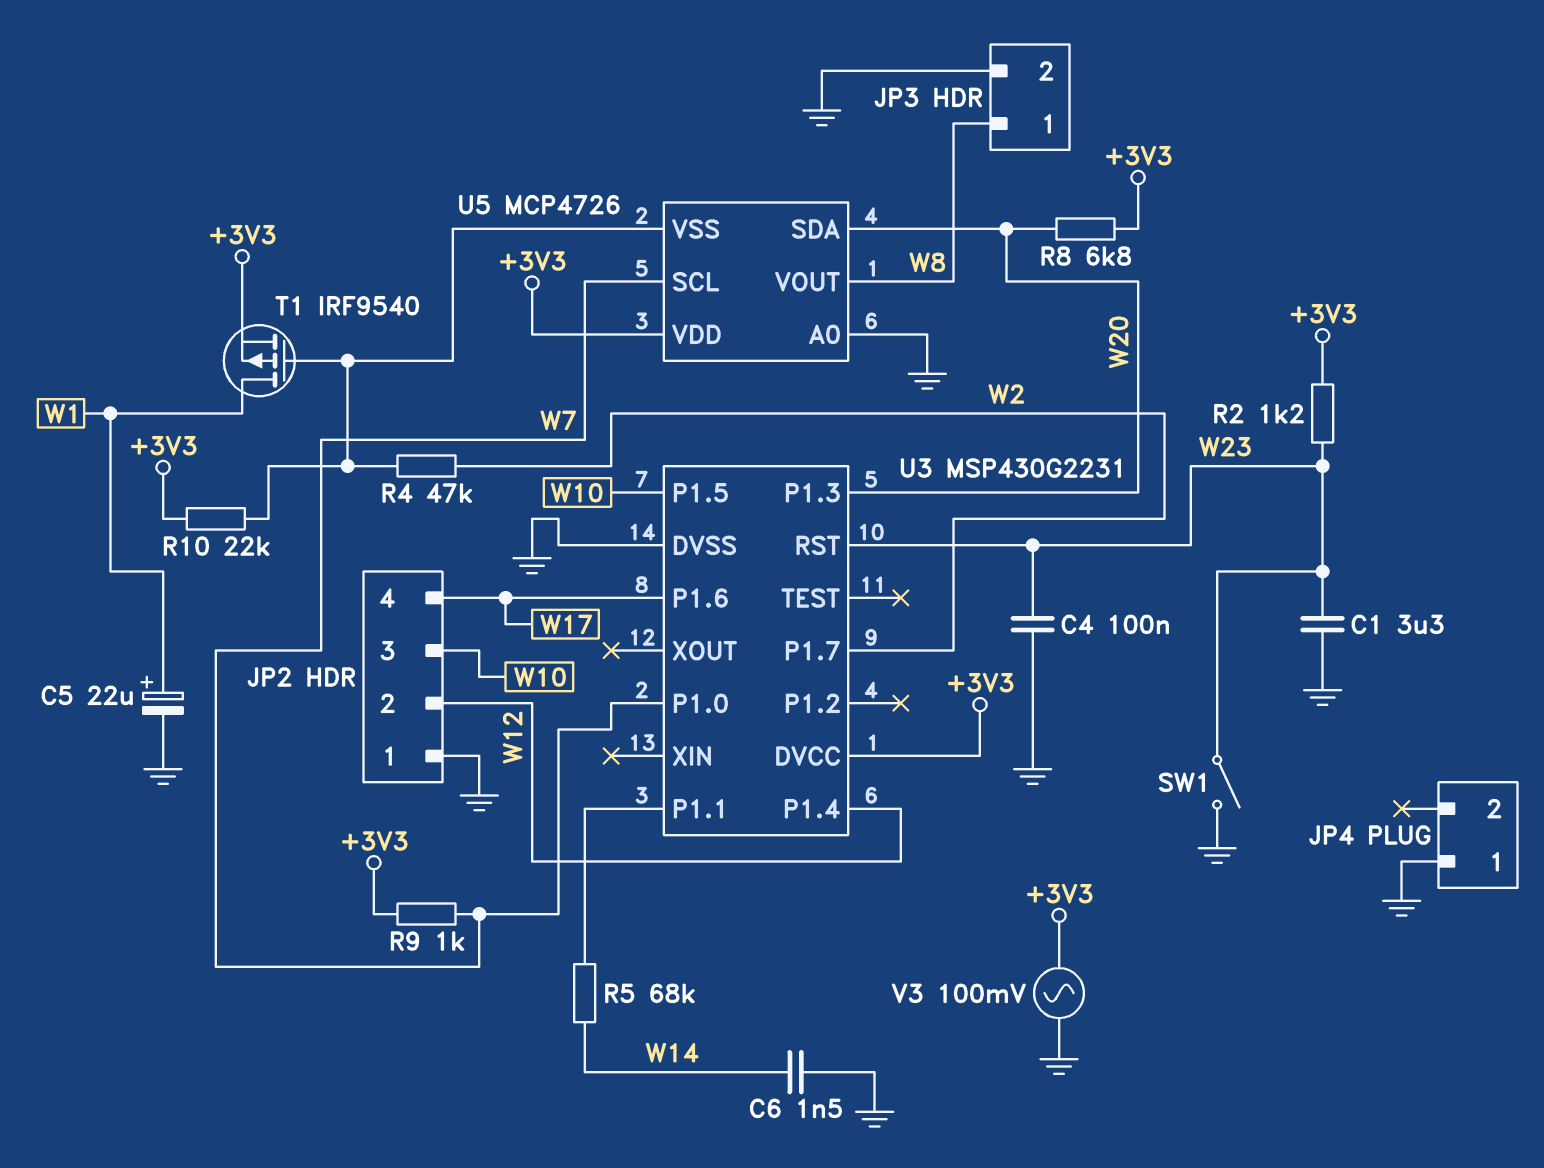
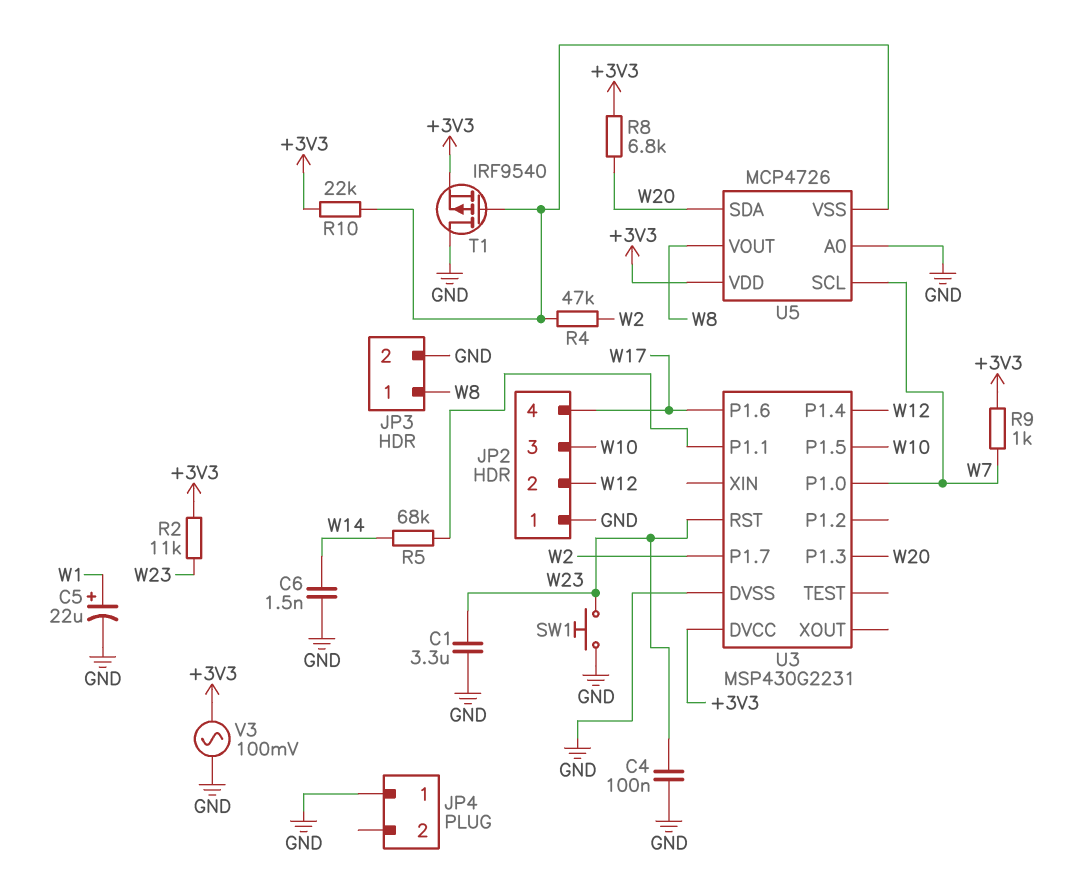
R2: 1.2k (+3V3, W23) -> 11k (+3V3, W23)
SW1: switch (GND, W23) -> button (GND, W23)
T1: PMOS IRF9540 (G U5/VSS, D W1, S +3V3) -> PMOS IRF9540 (G U5/VSS, D GND, S +3V3)

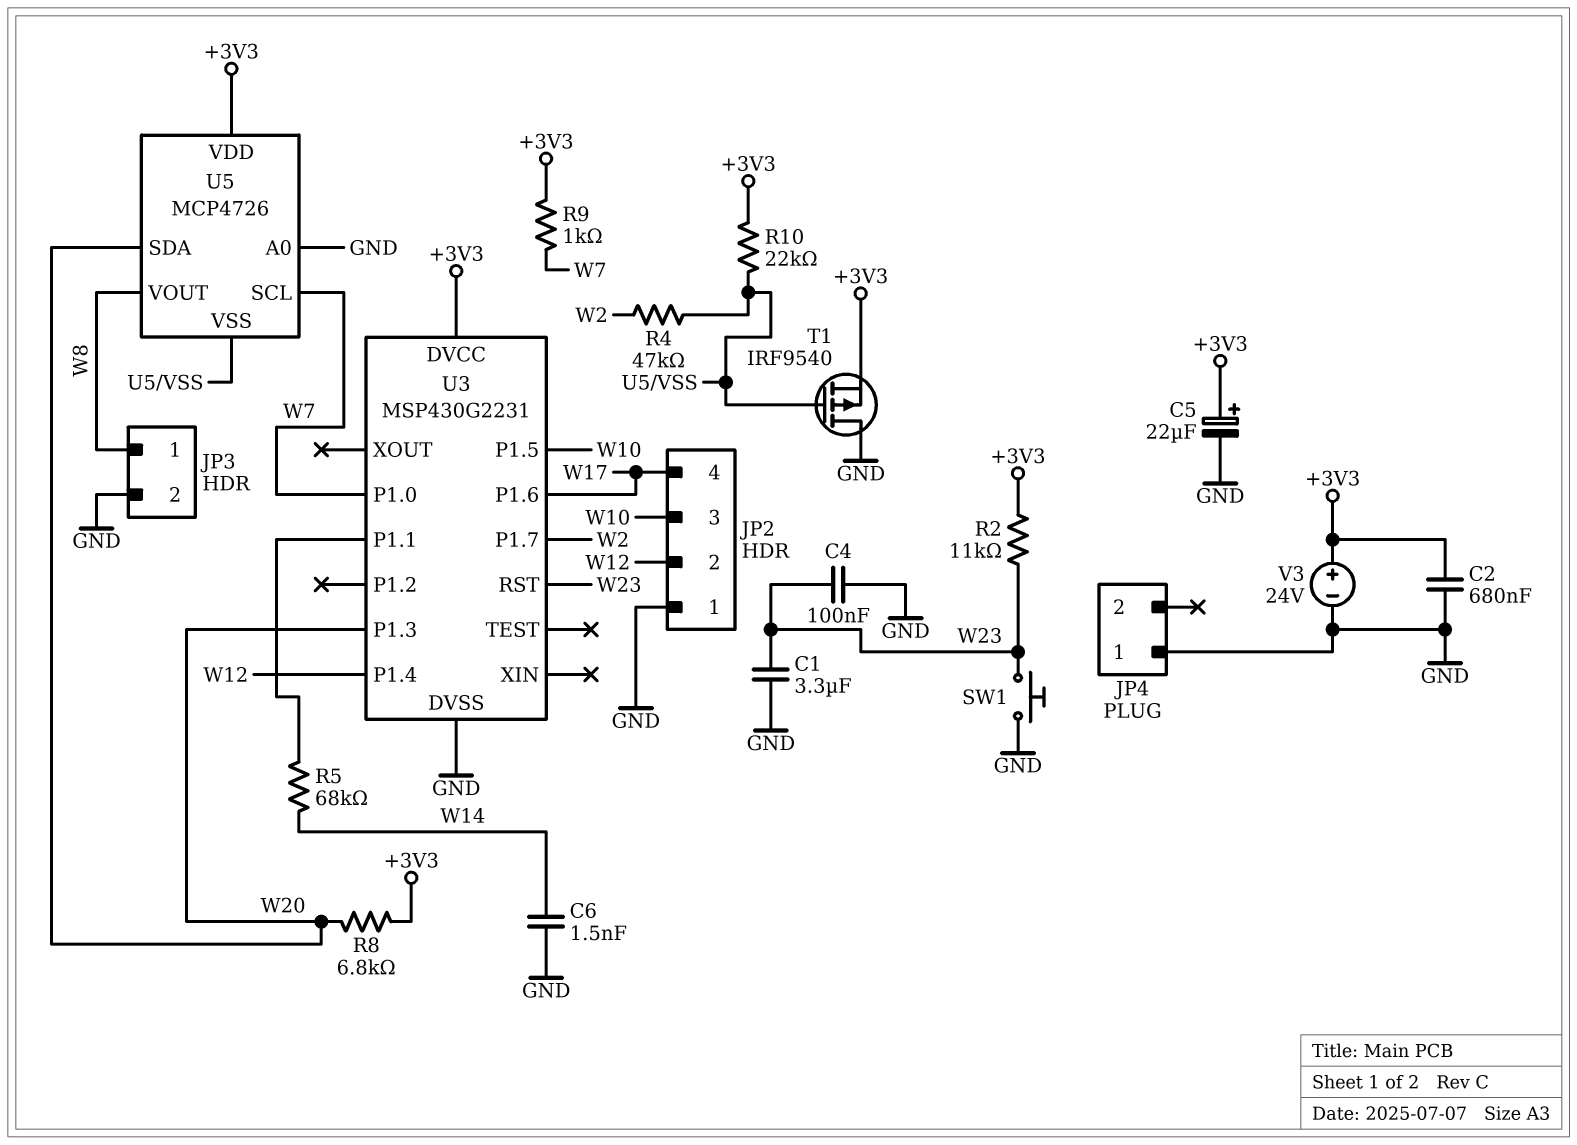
C2: none -> 680nF (+3V3, GND)
C5: 22uF (plus W1, minus GND) -> 22uF (plus +3V3, minus GND)
V3: AC 100mV (+3V3, GND) -> 24V (plus +3V3, minus GND)

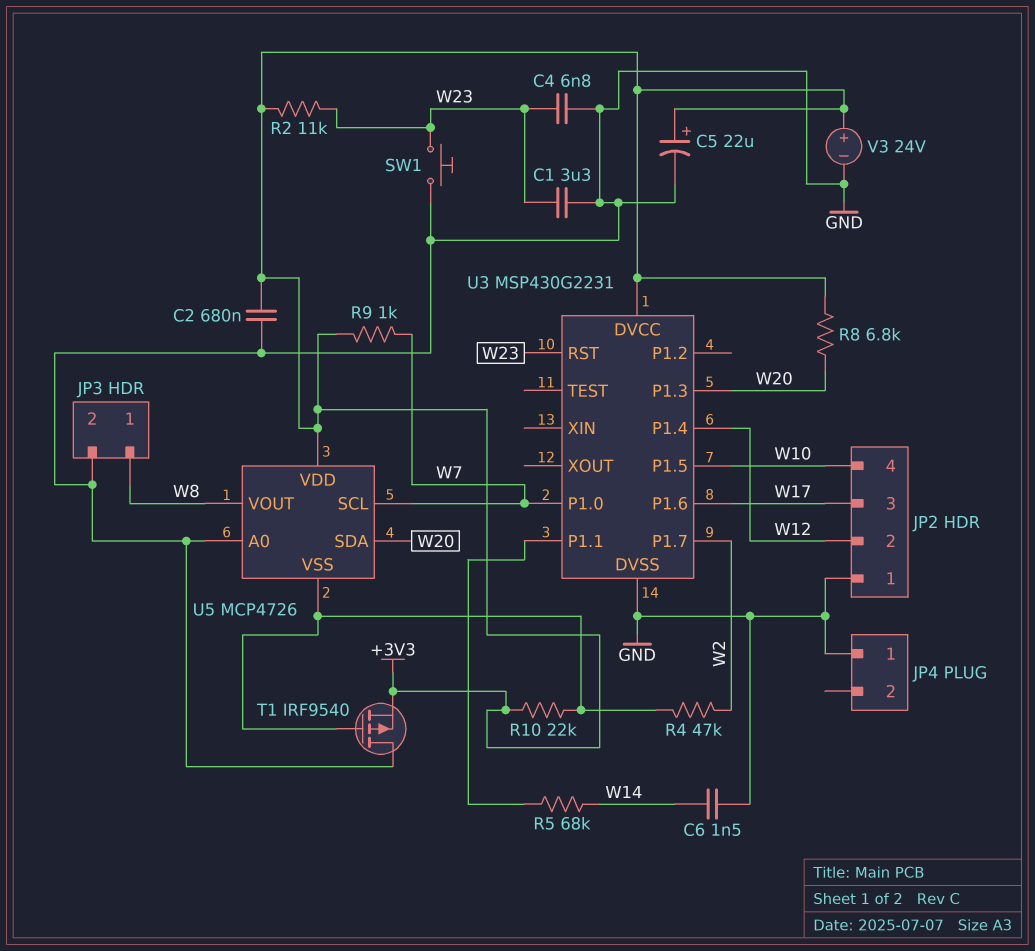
C4: 100nF (GND, W23) -> 6.8nF (GND, W23)
JP2 pin 3: W10 -> W17
JP2 pin 4: W17 -> W10

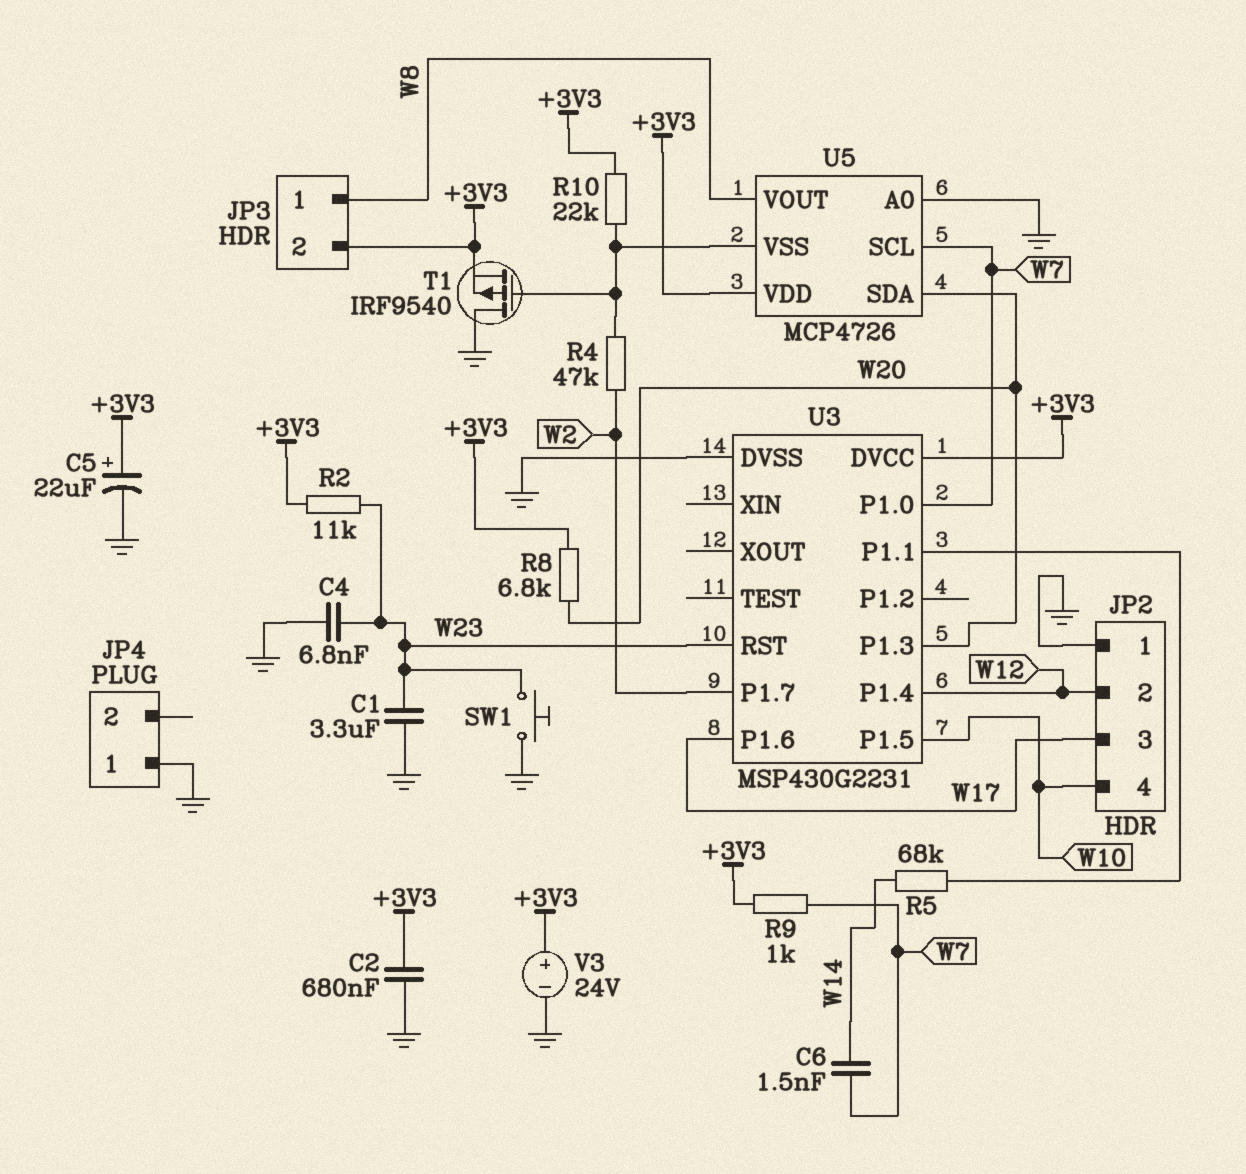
C6: 1.5nF (GND, W14) -> 1.5nF (W7, W14)
JP3 pin 2: GND -> +3V3

